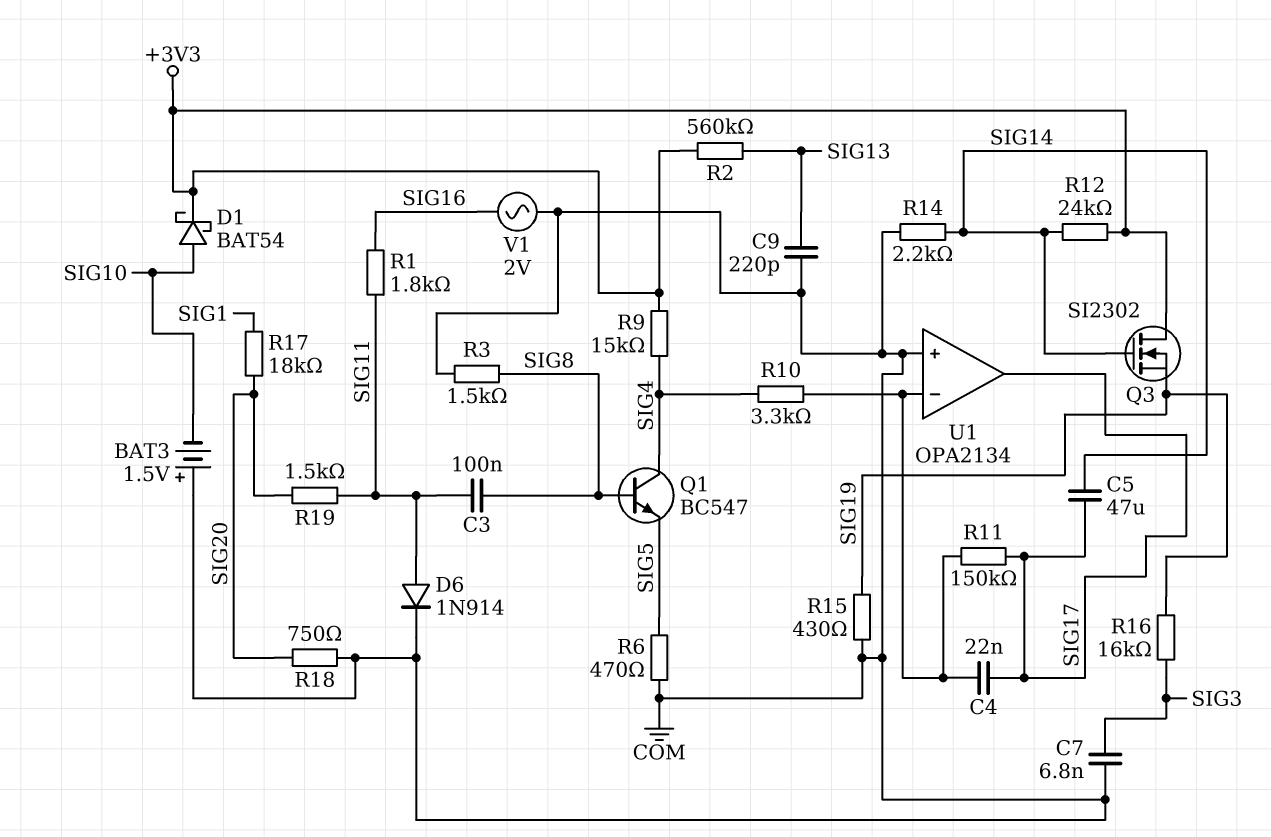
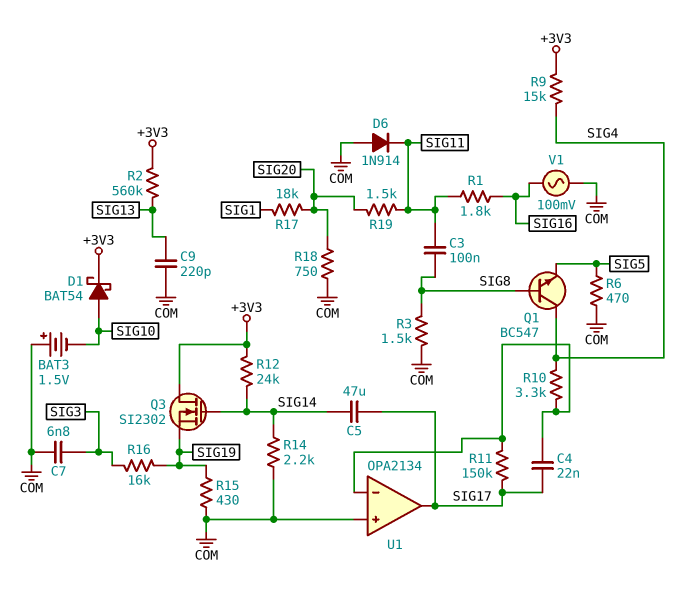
D6: diode 1N914 (A SIG11, K COM) -> diode 1N914 (A COM, K SIG11)
V1: AC 2V (COM, SIG16) -> AC 100mV (COM, SIG16)

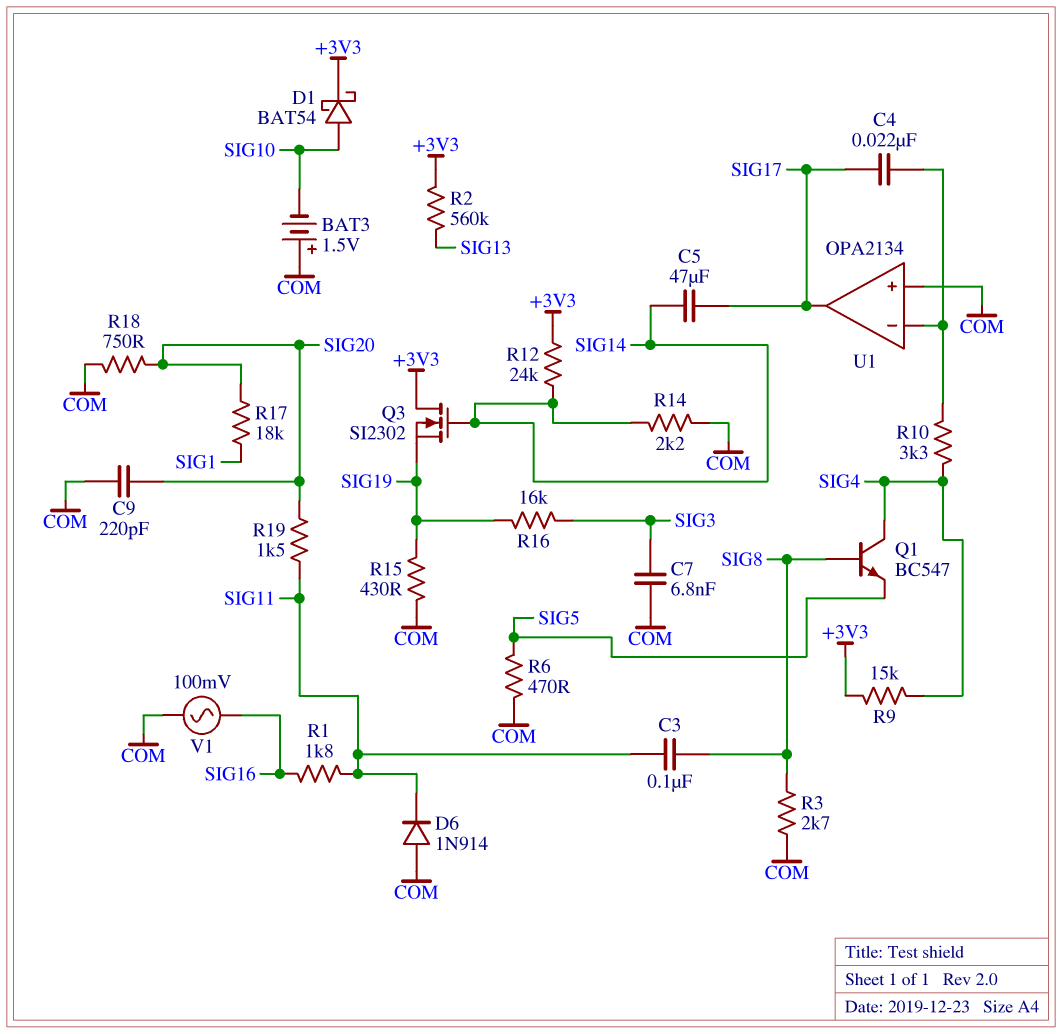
C9: 220pF (COM, SIG13) -> 220pF (COM, SIG20)
R3: 1.5k (COM, SIG8) -> 2.7k (COM, SIG8)
R11: 150k (SIG17, U1/in-) -> none

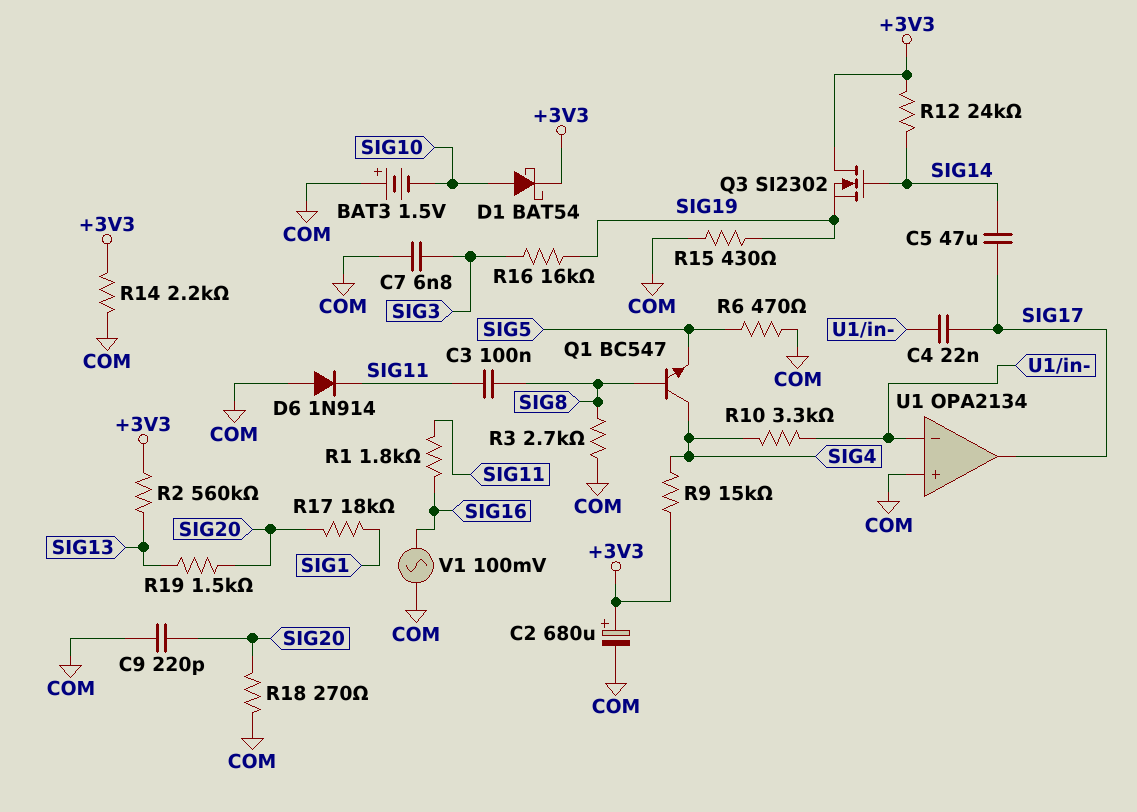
C2: none -> 680uF (plus +3V3, minus COM)
R14: 2.2k (COM, SIG14) -> 2.2k (+3V3, COM)
R18: 750 (COM, SIG20) -> 270 (COM, SIG20)
R19: 1.5k (SIG11, SIG20) -> 1.5k (SIG13, SIG20)

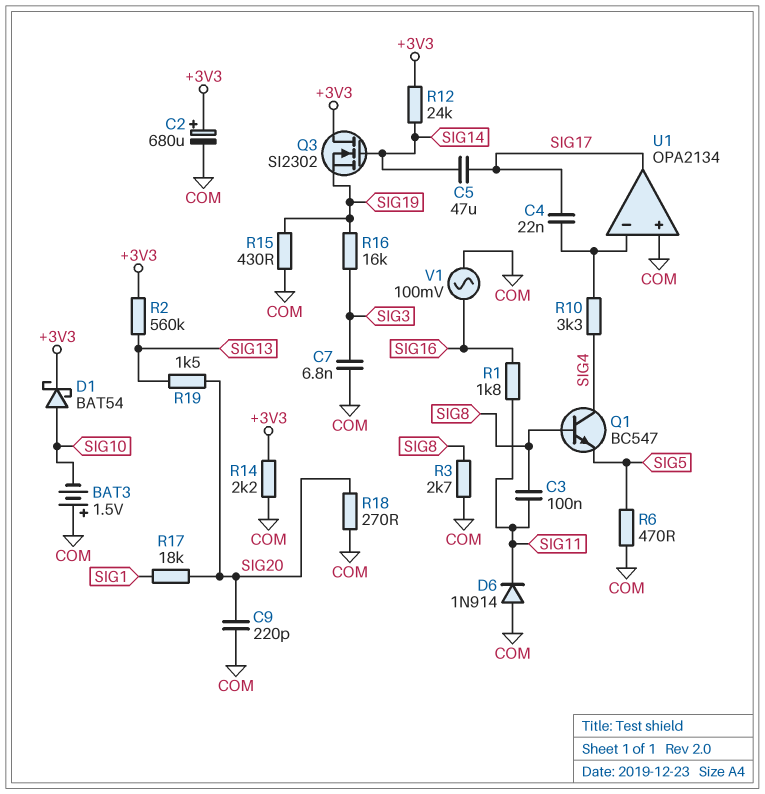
R9: 15k (+3V3, SIG4) -> none

